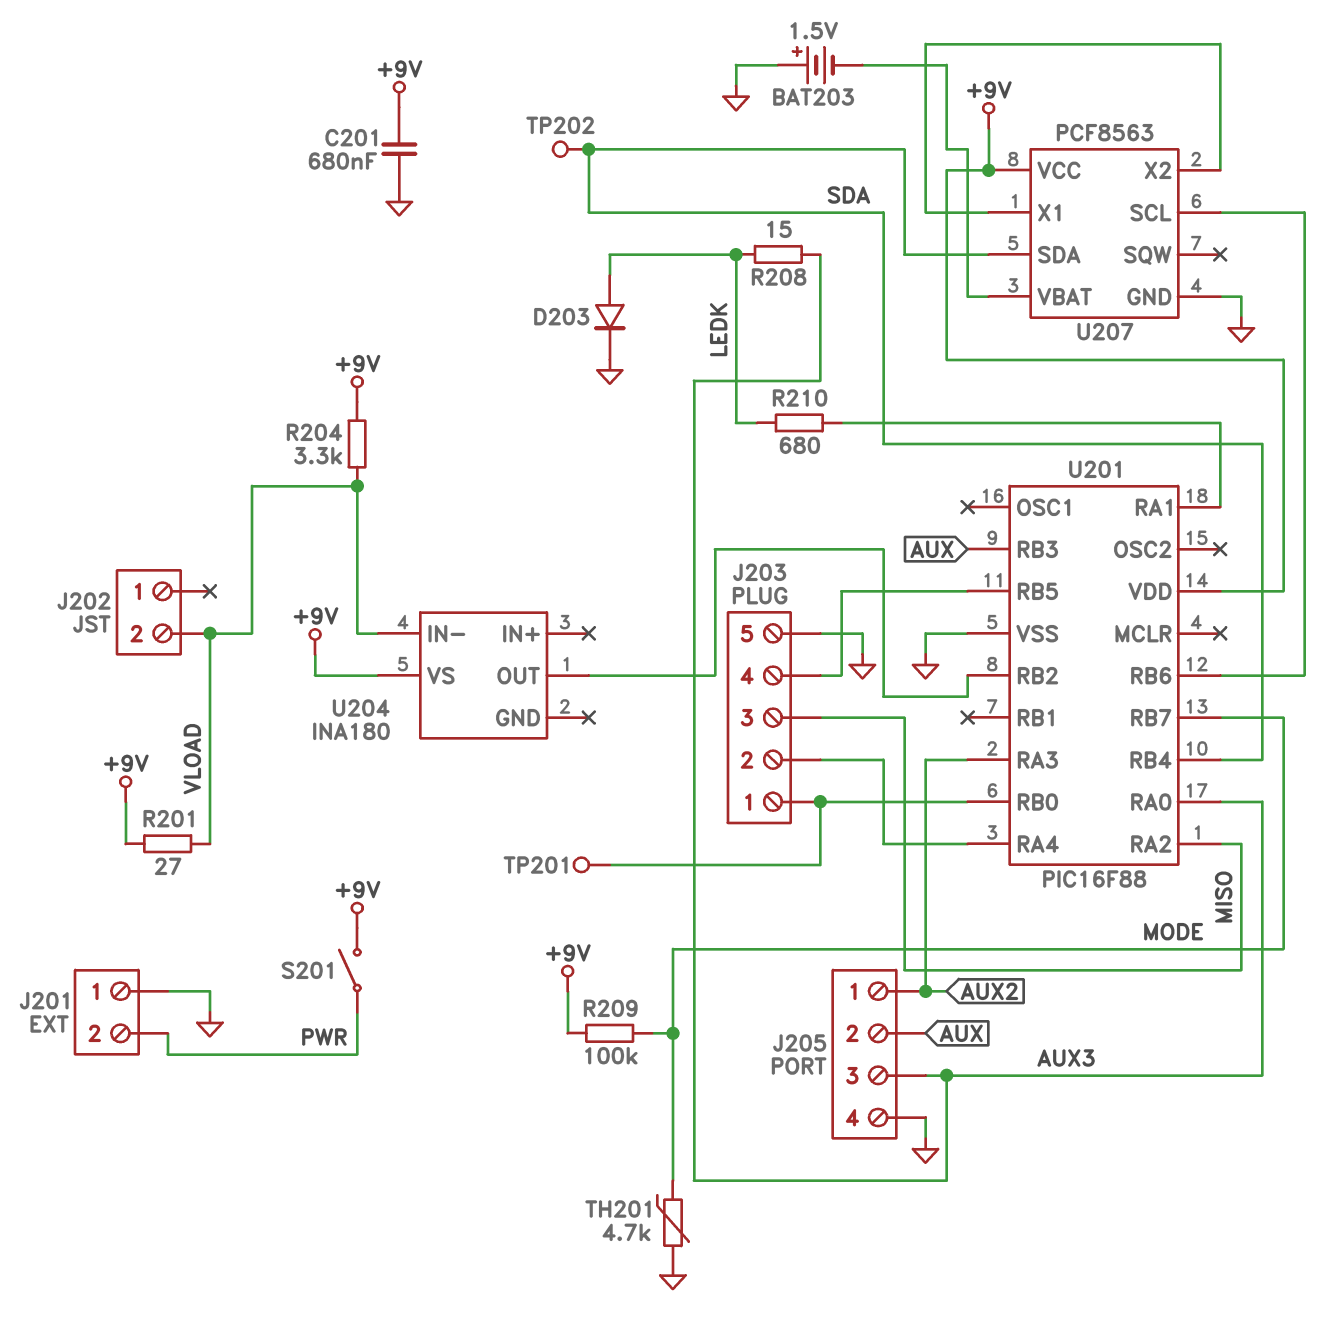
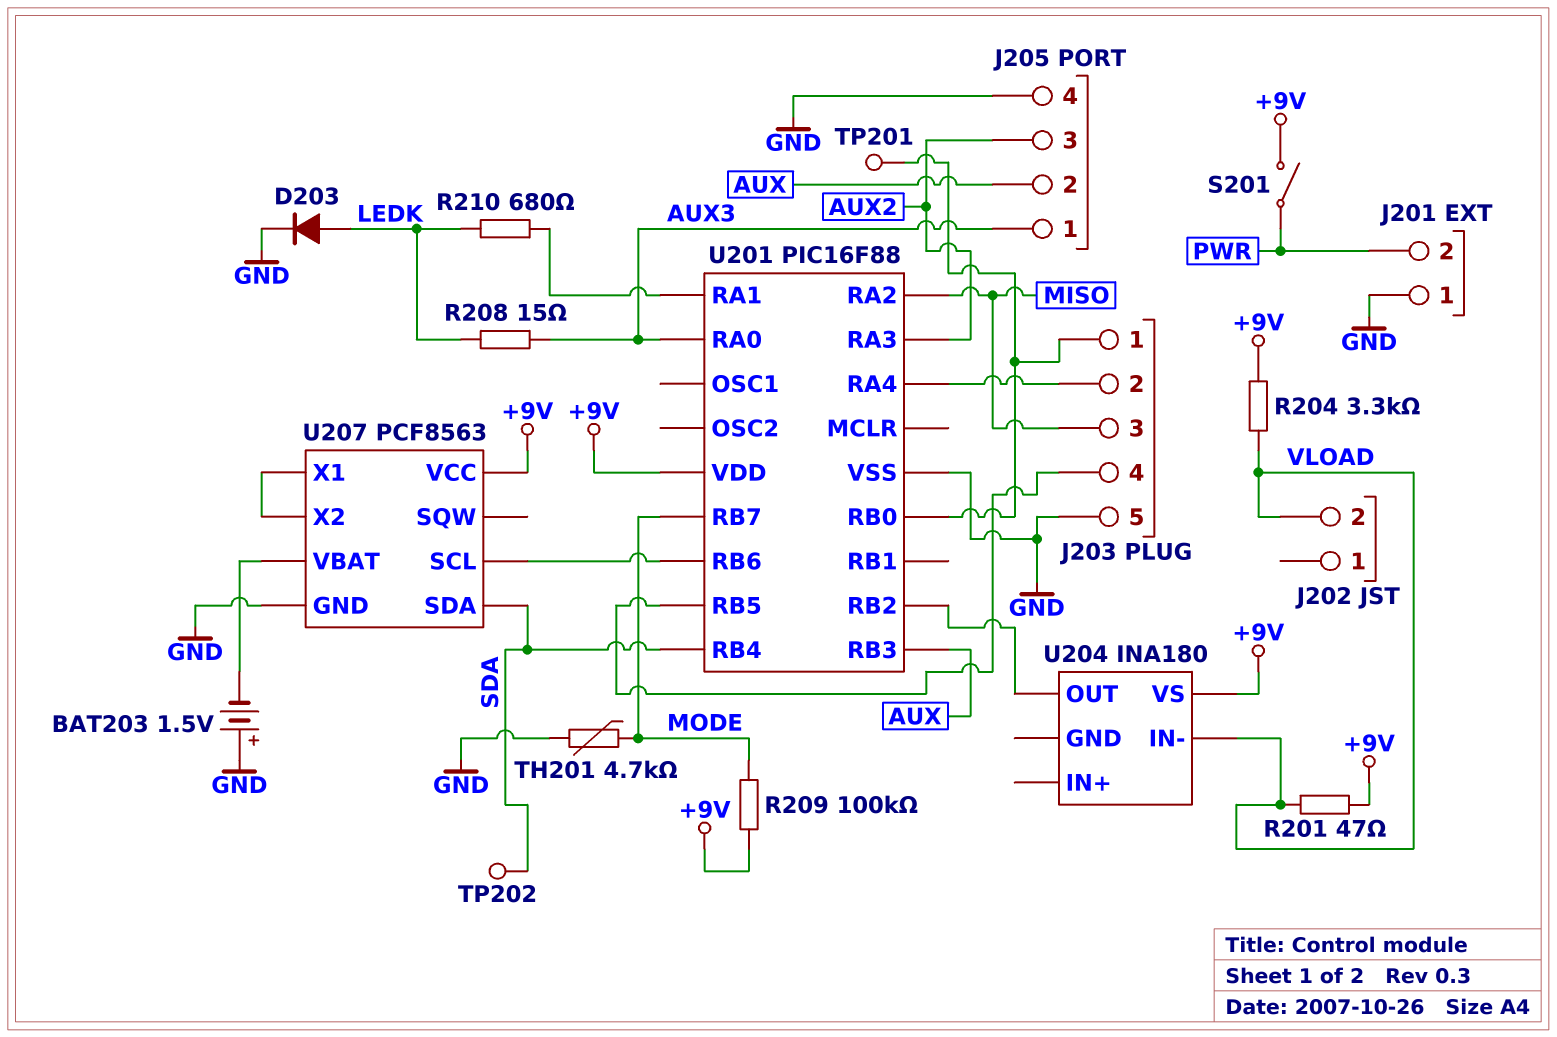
C201: 680nF (+9V, GND) -> none
J205 pin 1: AUX2 -> AUX3
J205 pin 3: AUX3 -> AUX2
R201: 27 (+9V, VLOAD) -> 47 (+9V, VLOAD)

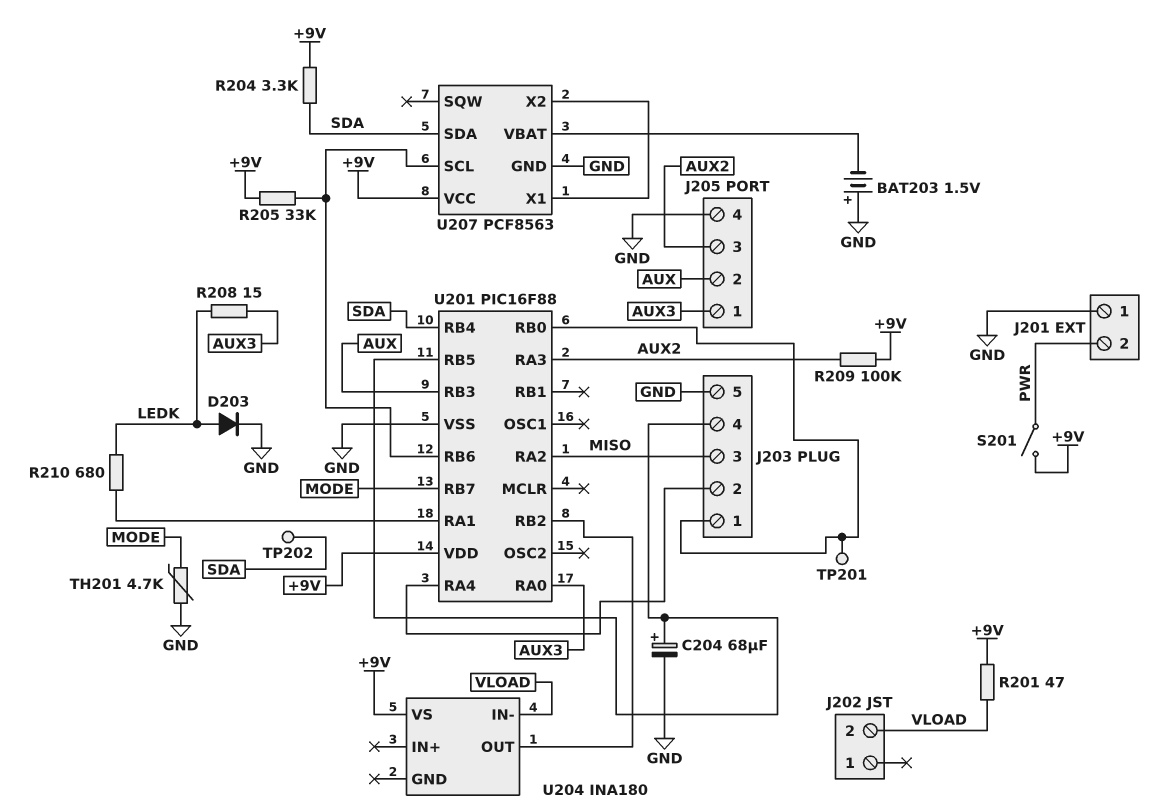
C204: none -> 68uF (plus J203/4, minus GND)
R204: 3.3k (+9V, VLOAD) -> 3.3k (+9V, SDA)
R205: none -> 33k (+9V, U201/RB6)
R209: 100k (+9V, MODE) -> 100k (+9V, AUX2)

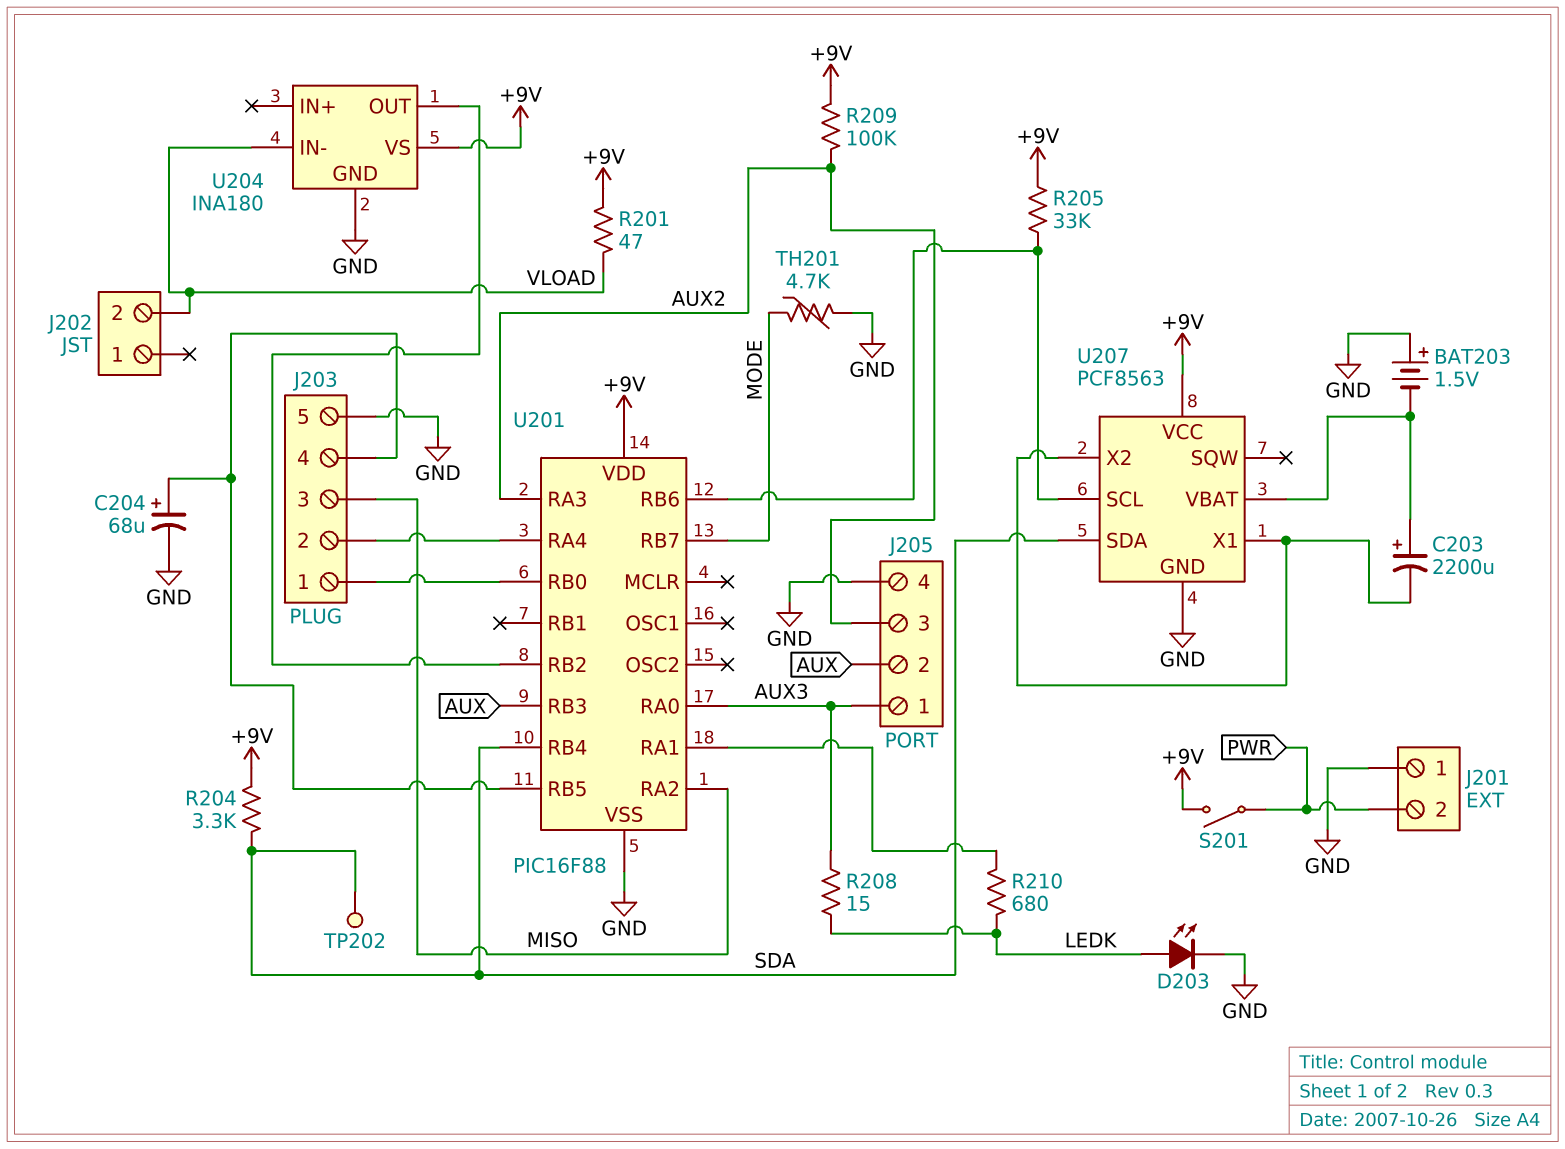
C203: none -> 2200uF (plus U207/VBAT, minus U207/X1)
D203: diode (A LEDK, K GND) -> LED (A LEDK, K GND)
TP201: test point (J203/1) -> none
U204 pin GND: none -> GND

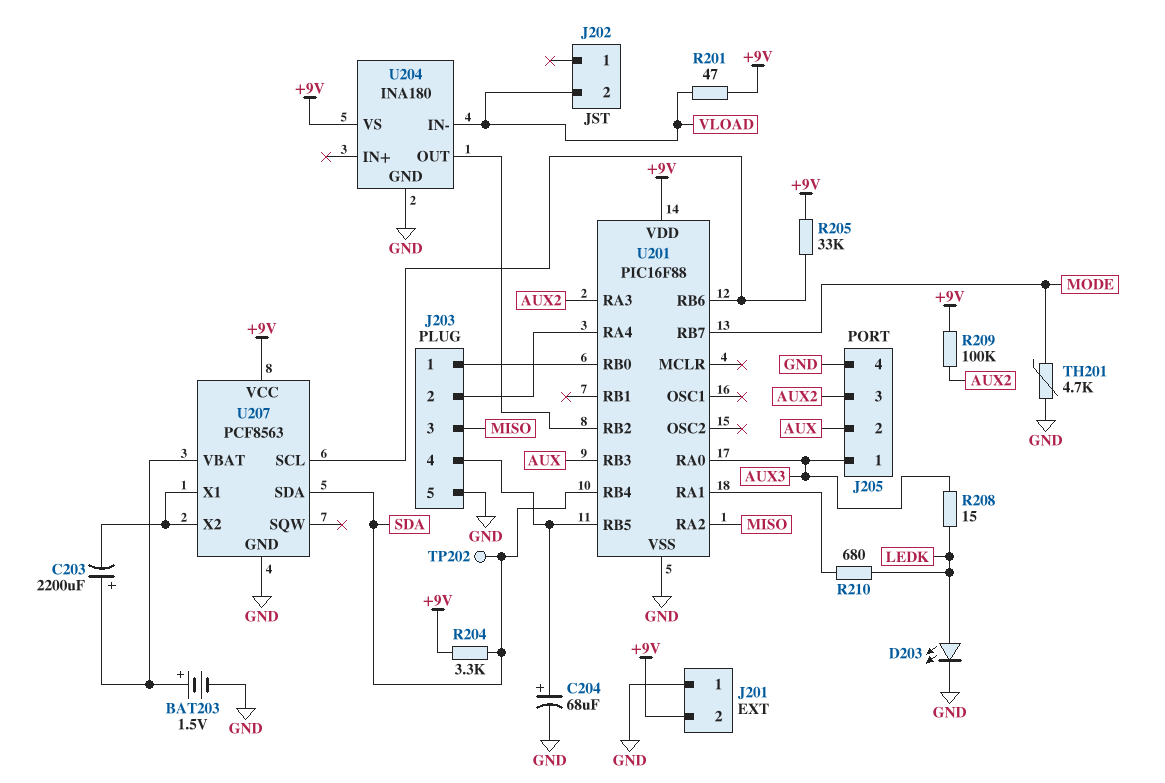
BAT203: 1.5V (plus GND, minus U207/VBAT) -> 1.5V (plus U207/VBAT, minus GND)
J201 pin 2: PWR -> +9V
S201: switch (+9V, PWR) -> none

